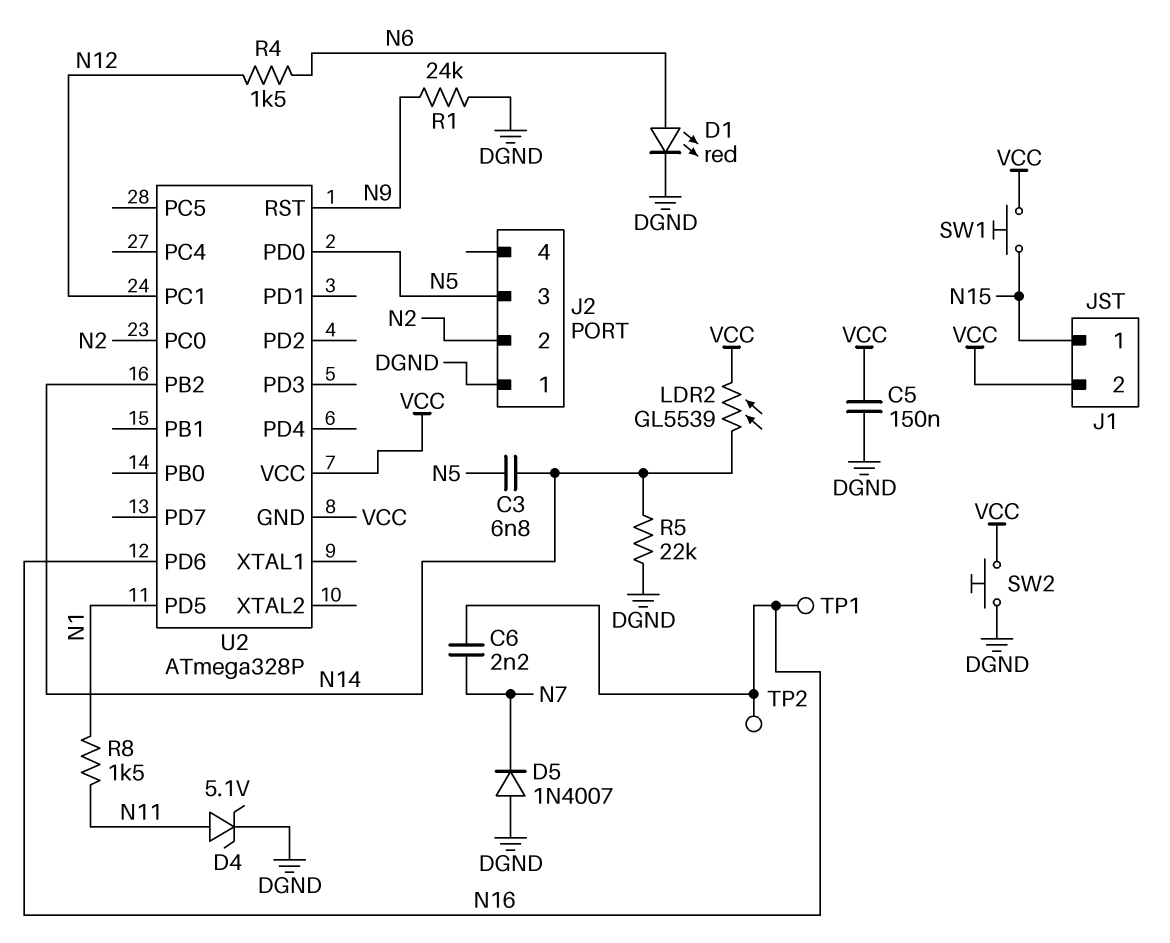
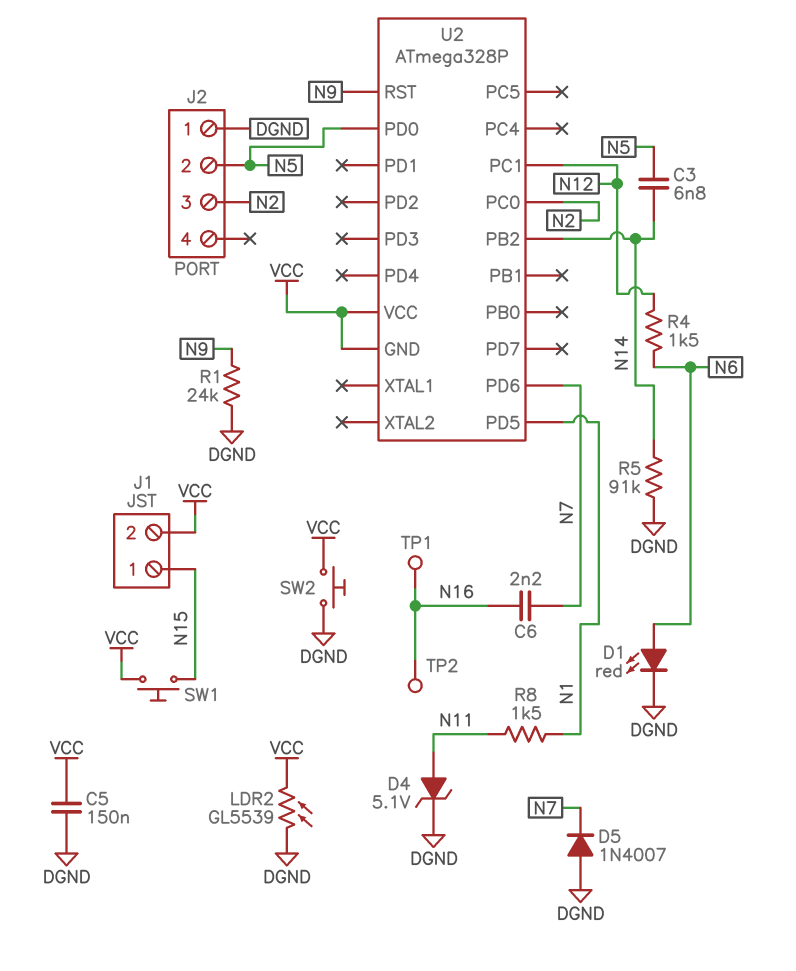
J2 pin 2: N2 -> N5
J2 pin 3: N5 -> N2
LDR2: GL5539 (N14, VCC) -> GL5539 (DGND, VCC)
R5: 22k (DGND, N14) -> 91k (DGND, N14)
U2 pin PD6: N16 -> N7

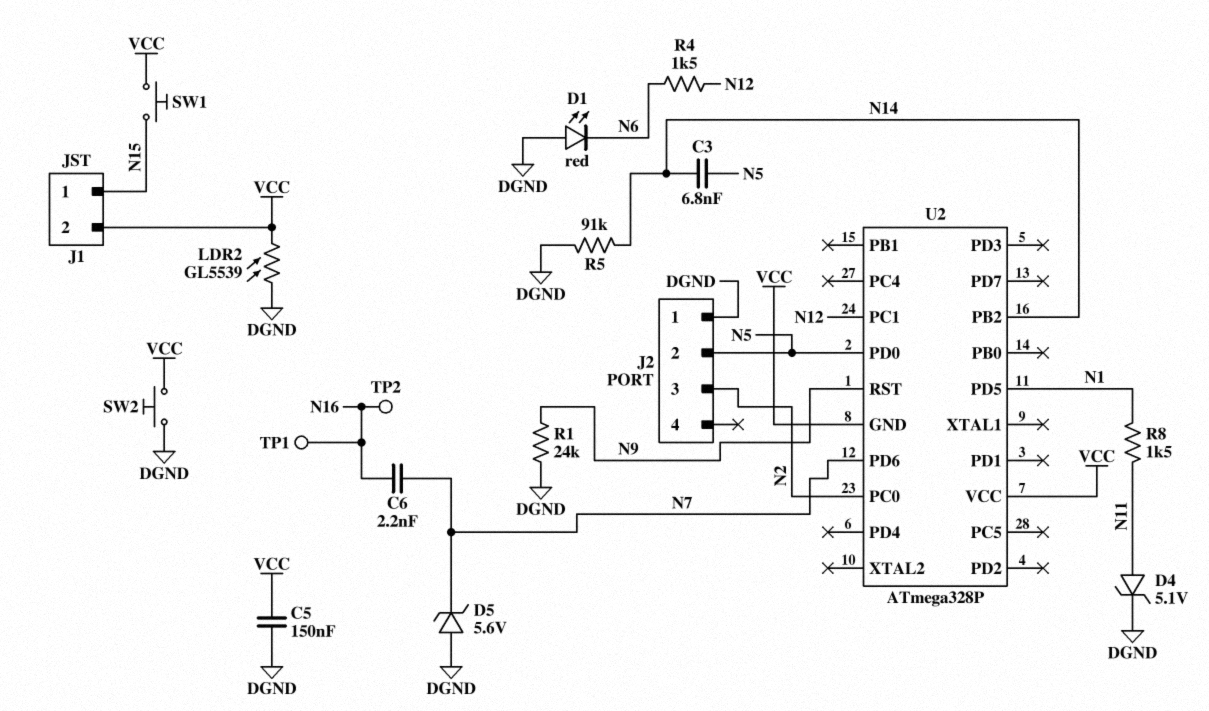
D1: LED red (A N6, K DGND) -> LED red (A DGND, K N6)
D5: diode 1N4007 (A DGND, K N7) -> zener 5.6V (A DGND, K N7)

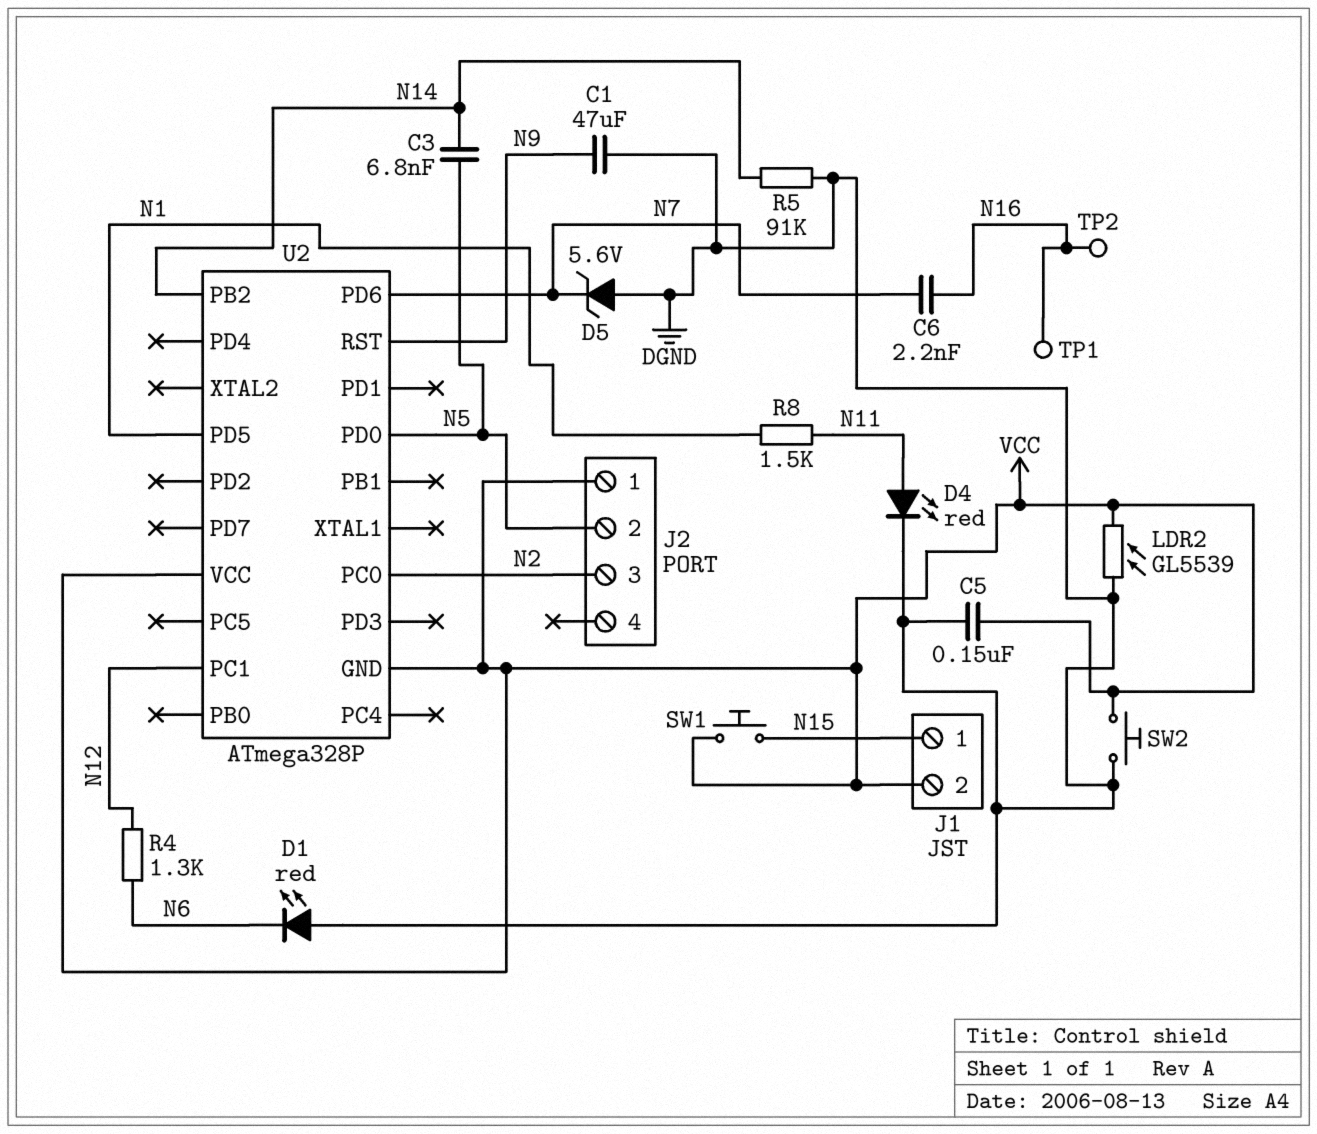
C1: none -> 47uF (DGND, N9)
D4: zener 5.1V (A N11, K DGND) -> LED red (A N11, K DGND)
J2 pin 1: DGND -> VCC
R1: 24k (DGND, N9) -> none
R4: 1.5k (N6, N12) -> 1.3k (N6, N12)

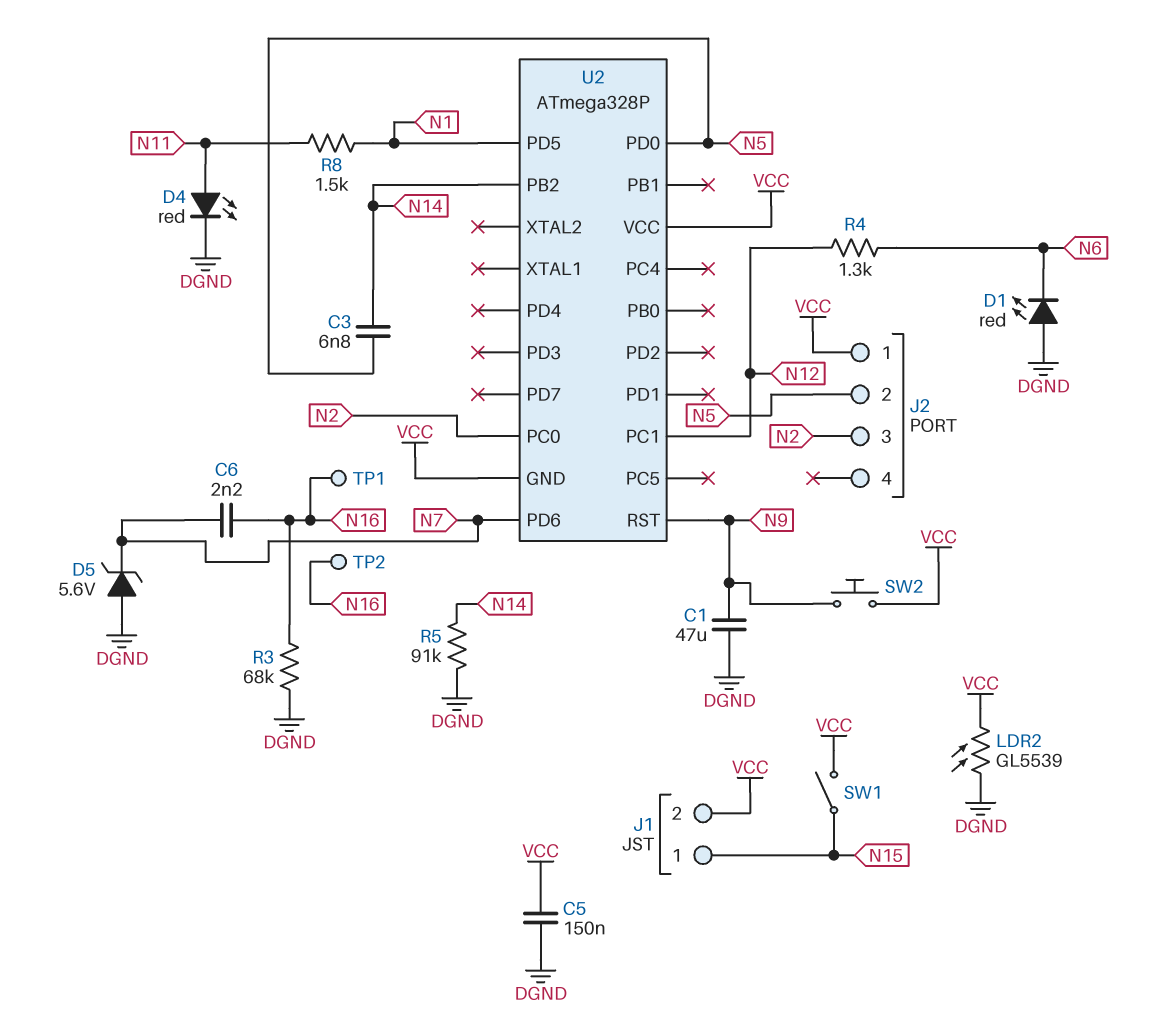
R3: none -> 68k (DGND, N16)
SW1: button (N15, VCC) -> switch (N15, VCC)
SW2: button (DGND, VCC) -> button (N9, VCC)

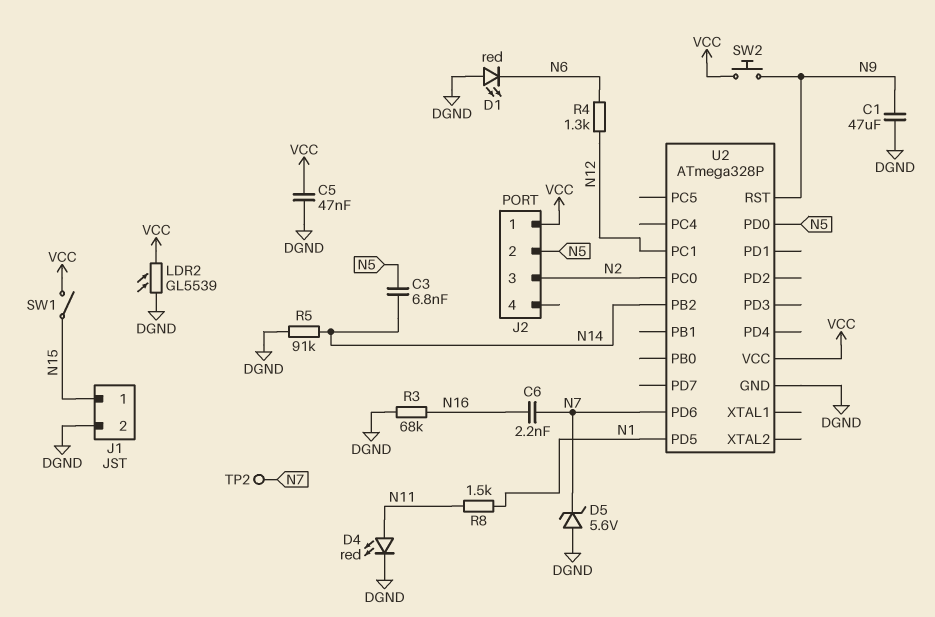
C5: 150nF (DGND, VCC) -> 47nF (DGND, VCC)
J1 pin 2: VCC -> DGND
TP1: test point (N16) -> none
TP2: test point (N16) -> test point (N7)
U2 pin GND: VCC -> DGND

